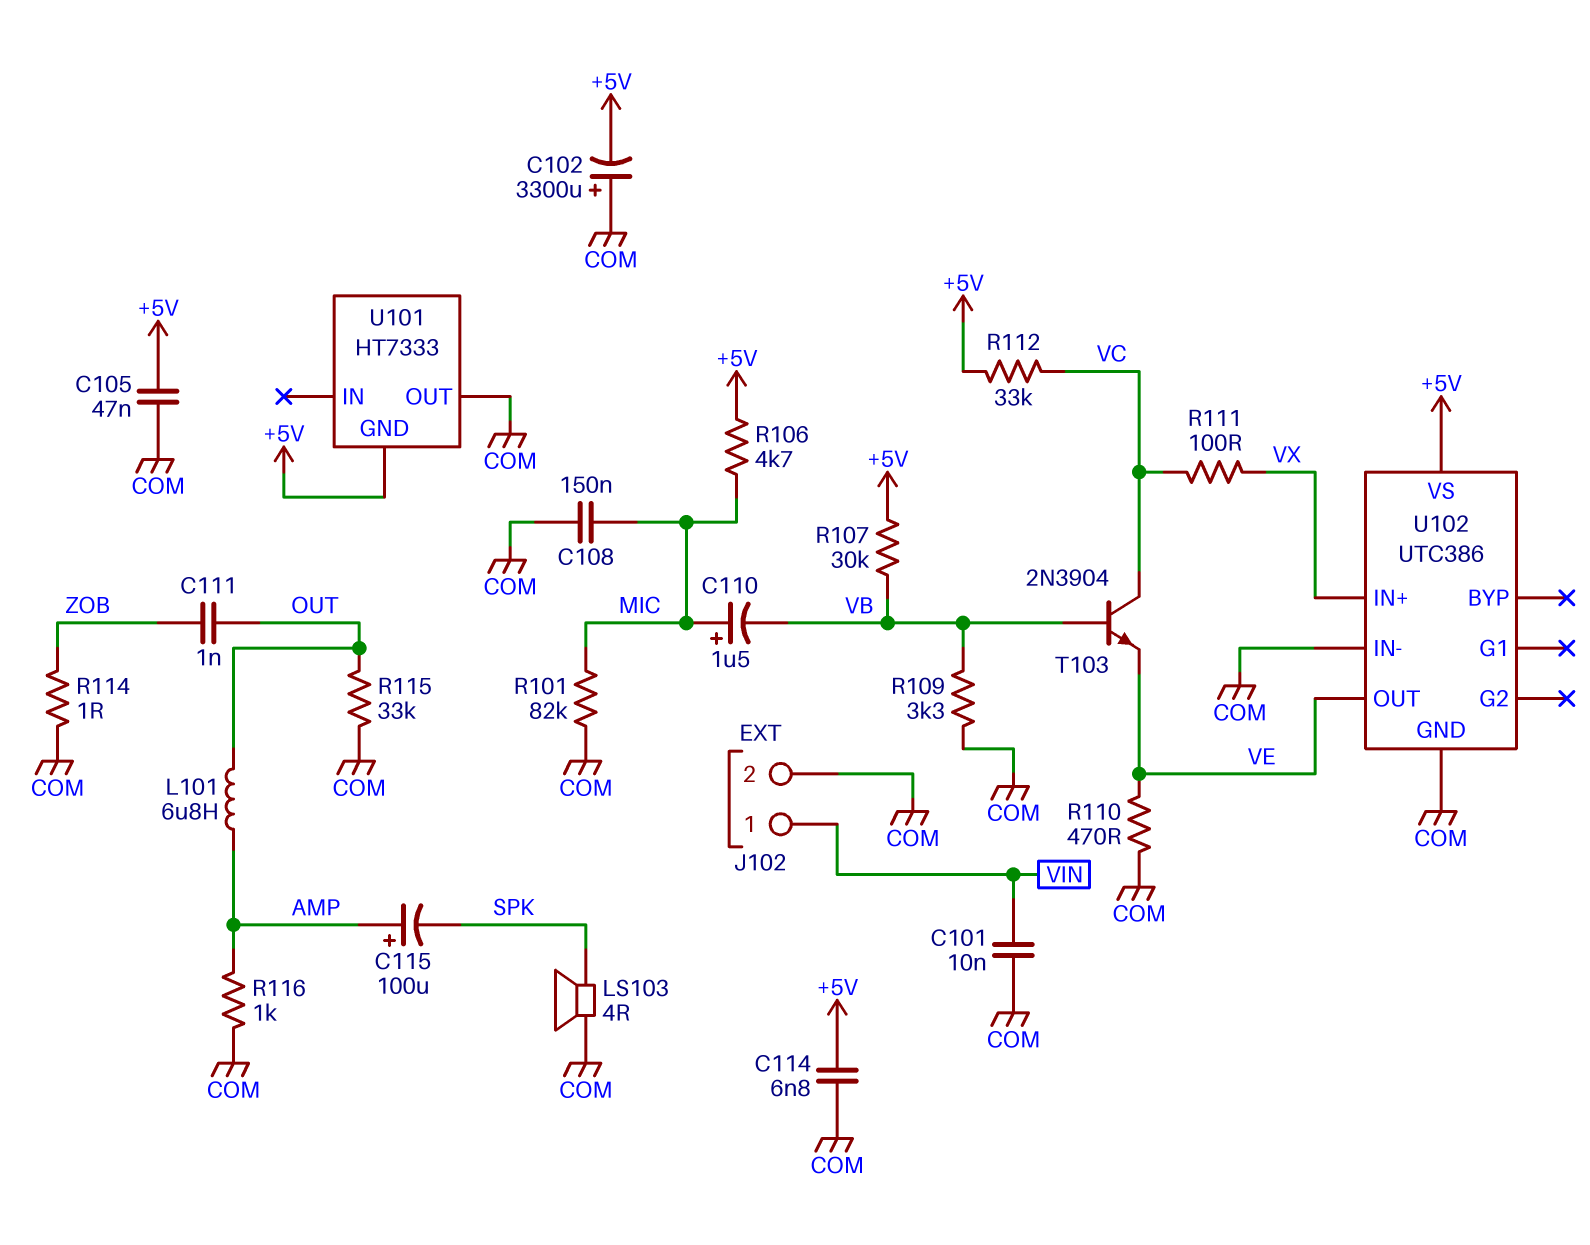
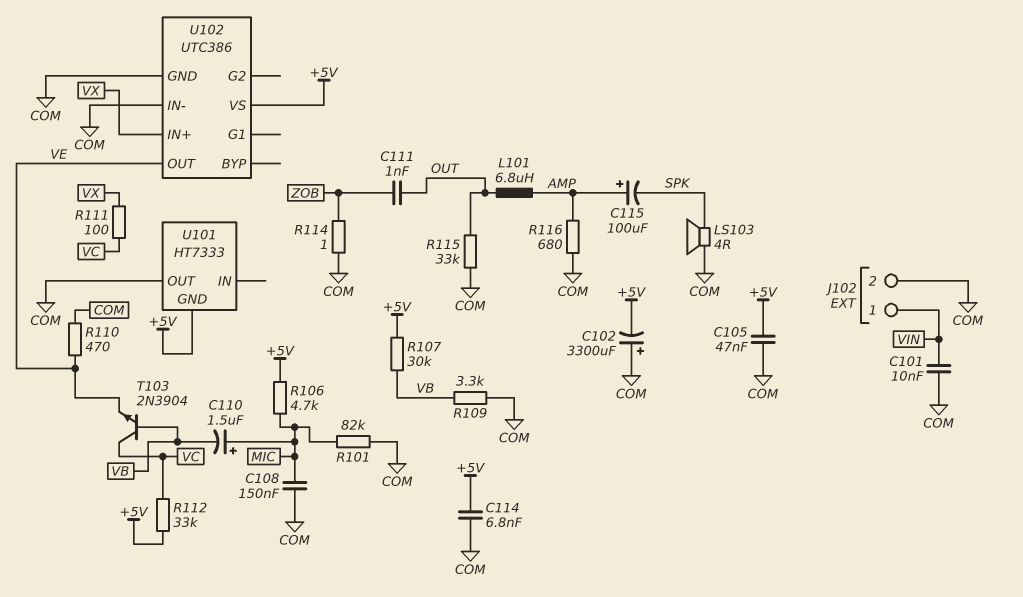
R116: 1k (AMP, COM) -> 680 (AMP, COM)

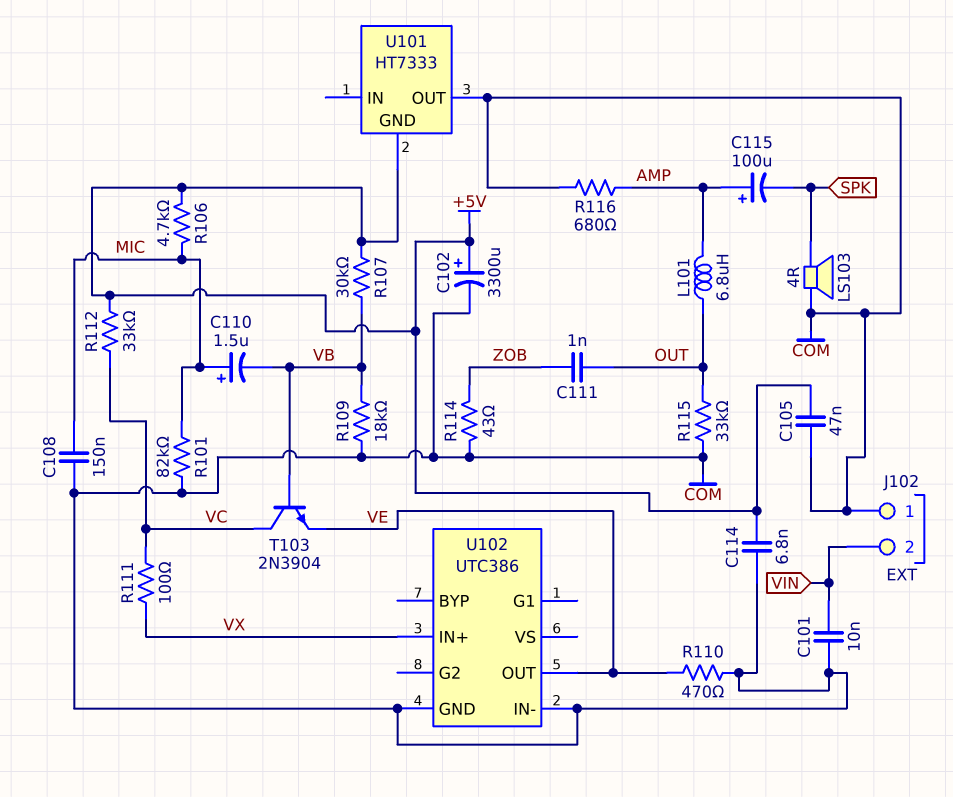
C102: 3300uF (plus COM, minus +5V) -> 3300uF (plus +5V, minus COM)
J102 pin 1: VIN -> COM
J102 pin 2: COM -> VIN
R109: 3.3k (COM, VB) -> 18k (COM, VB)
R114: 1 (COM, ZOB) -> 43 (COM, ZOB)
U102 pin VS: +5V -> none

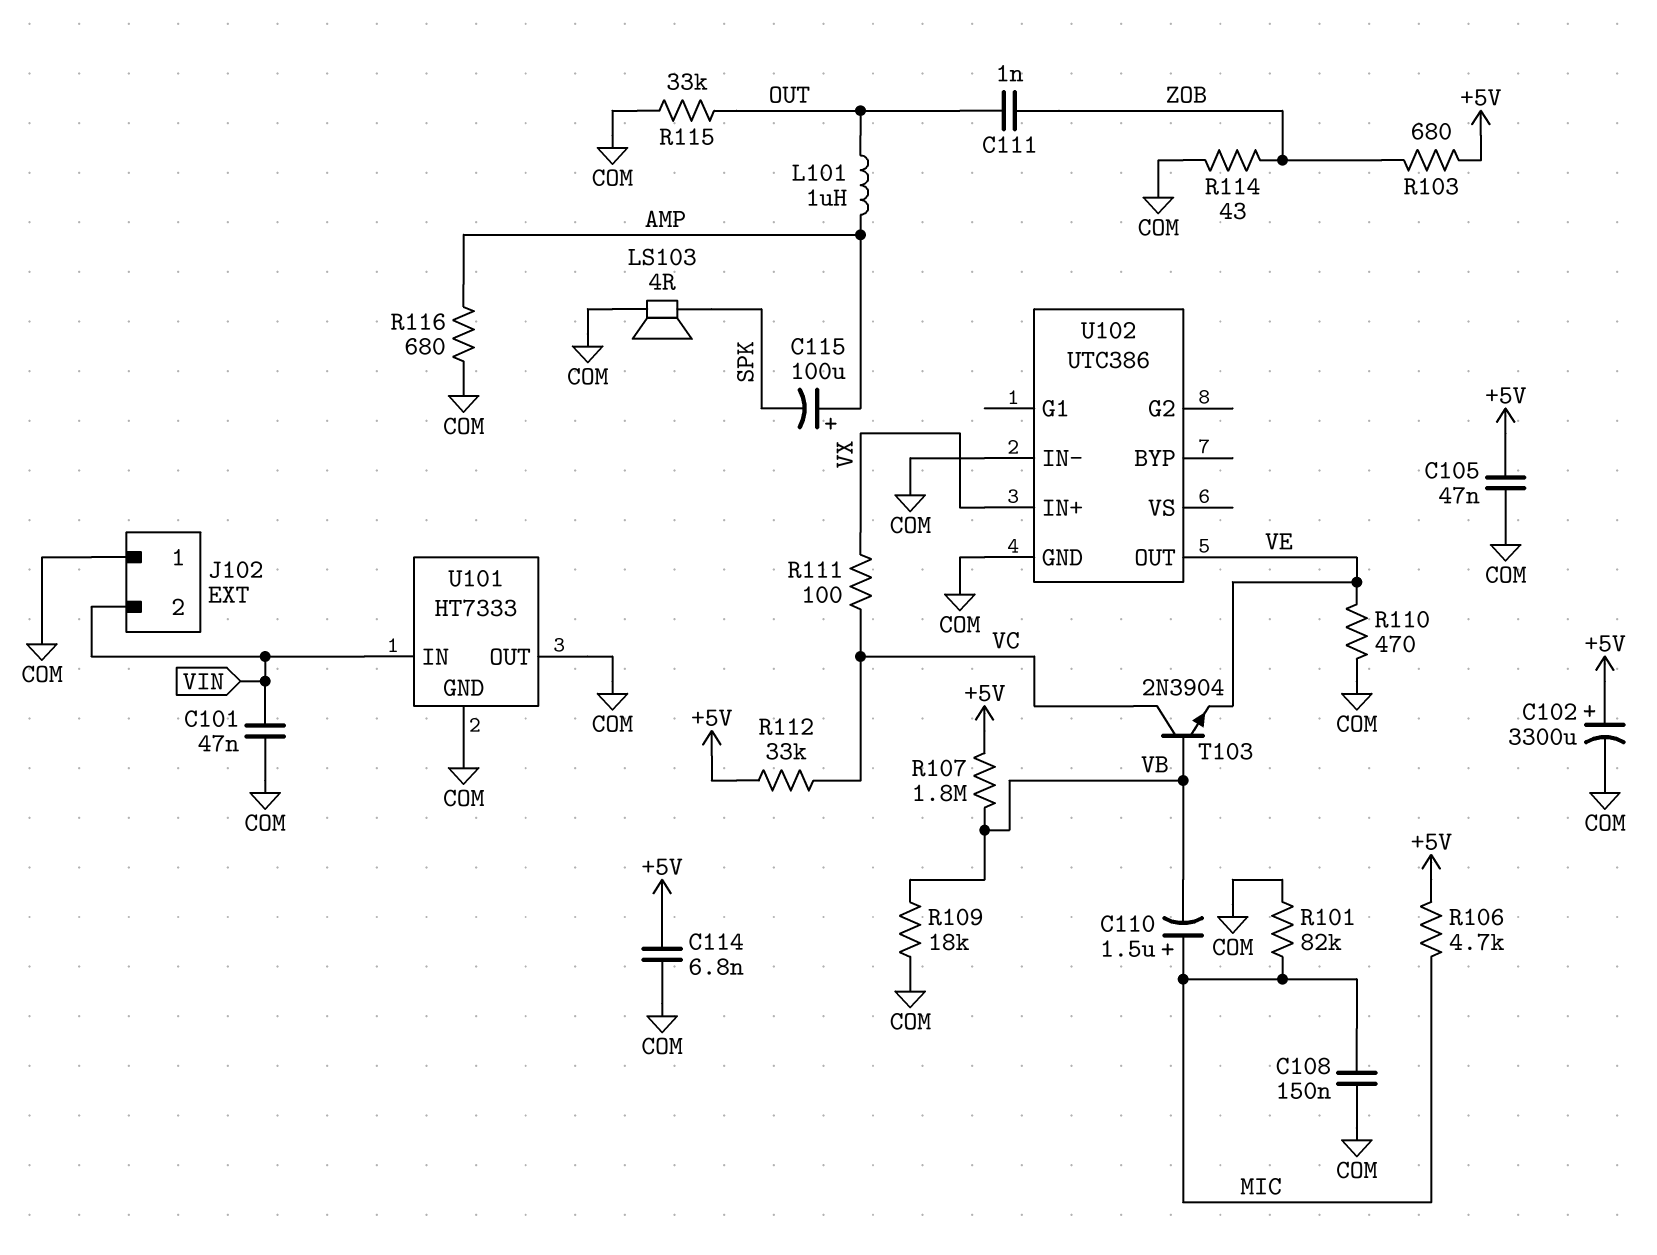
C101: 10nF (COM, VIN) -> 47nF (COM, VIN)
L101: 6.8uH (AMP, OUT) -> 1uH (AMP, OUT)
R103: none -> 680 (+5V, ZOB)
R107: 30k (+5V, VB) -> 1.8M (+5V, VB)
U101 pin GND: +5V -> COM
U101 pin IN: none -> VIN

